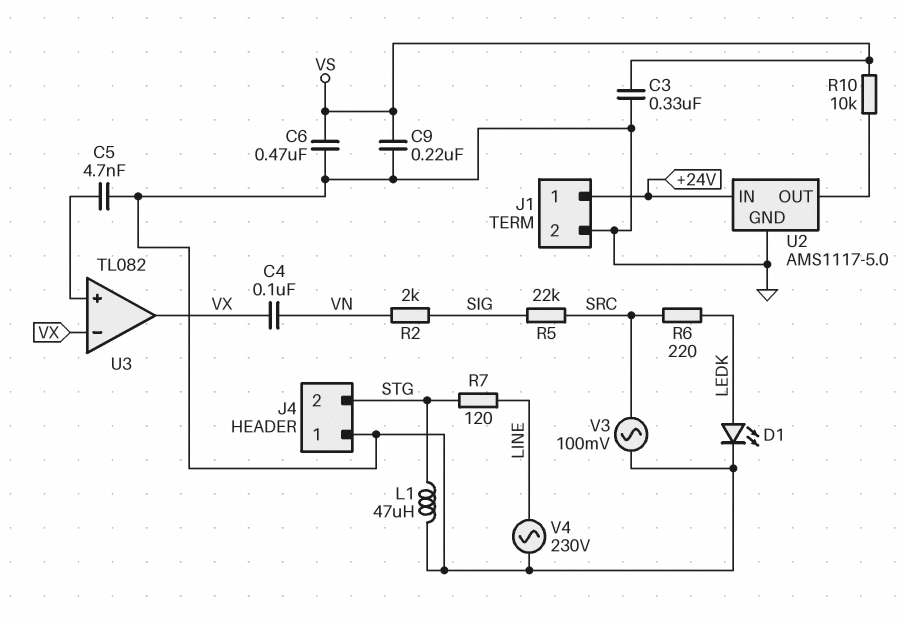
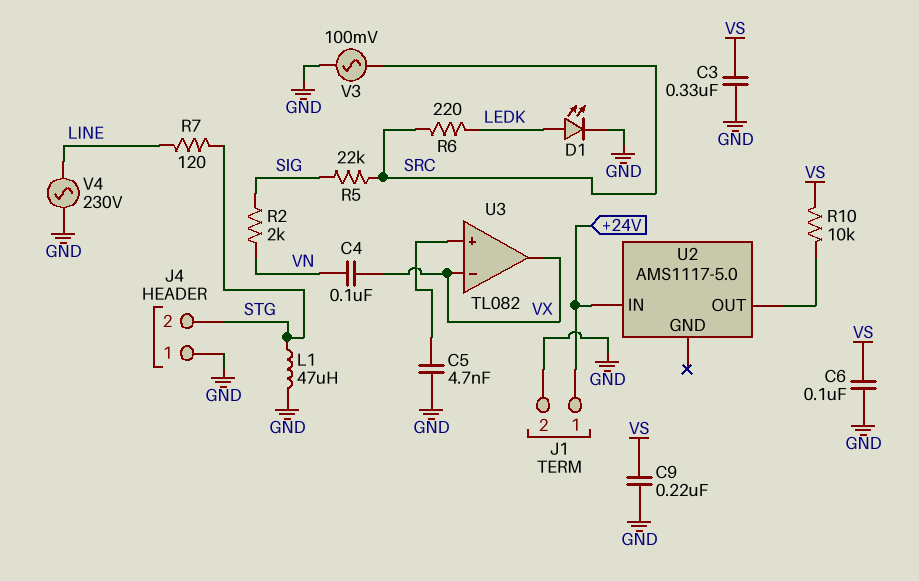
C6: 470nF (GND, VS) -> 100nF (GND, VS)
U2 pin GND: GND -> none

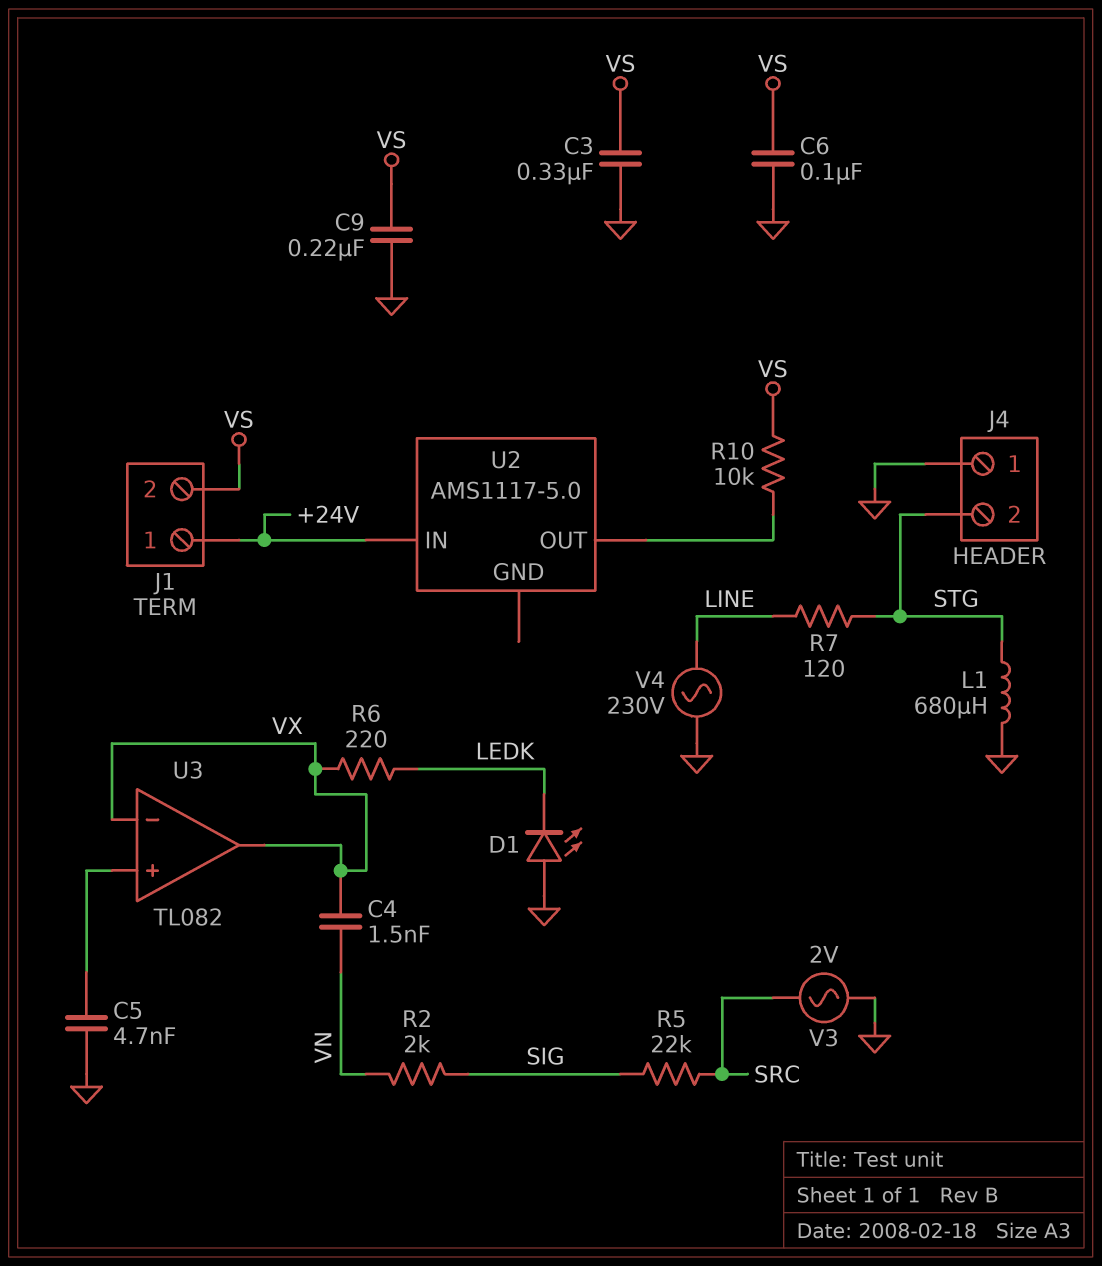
C4: 100nF (VN, VX) -> 1.5nF (VN, VX)
D1: LED (A LEDK, K GND) -> LED (A GND, K LEDK)
J1 pin 2: GND -> VS
L1: 47uH (GND, STG) -> 680uH (GND, STG)
R6: 220 (LEDK, SRC) -> 220 (LEDK, VX)
V3: AC 100mV (GND, SRC) -> AC 2V (GND, SRC)

